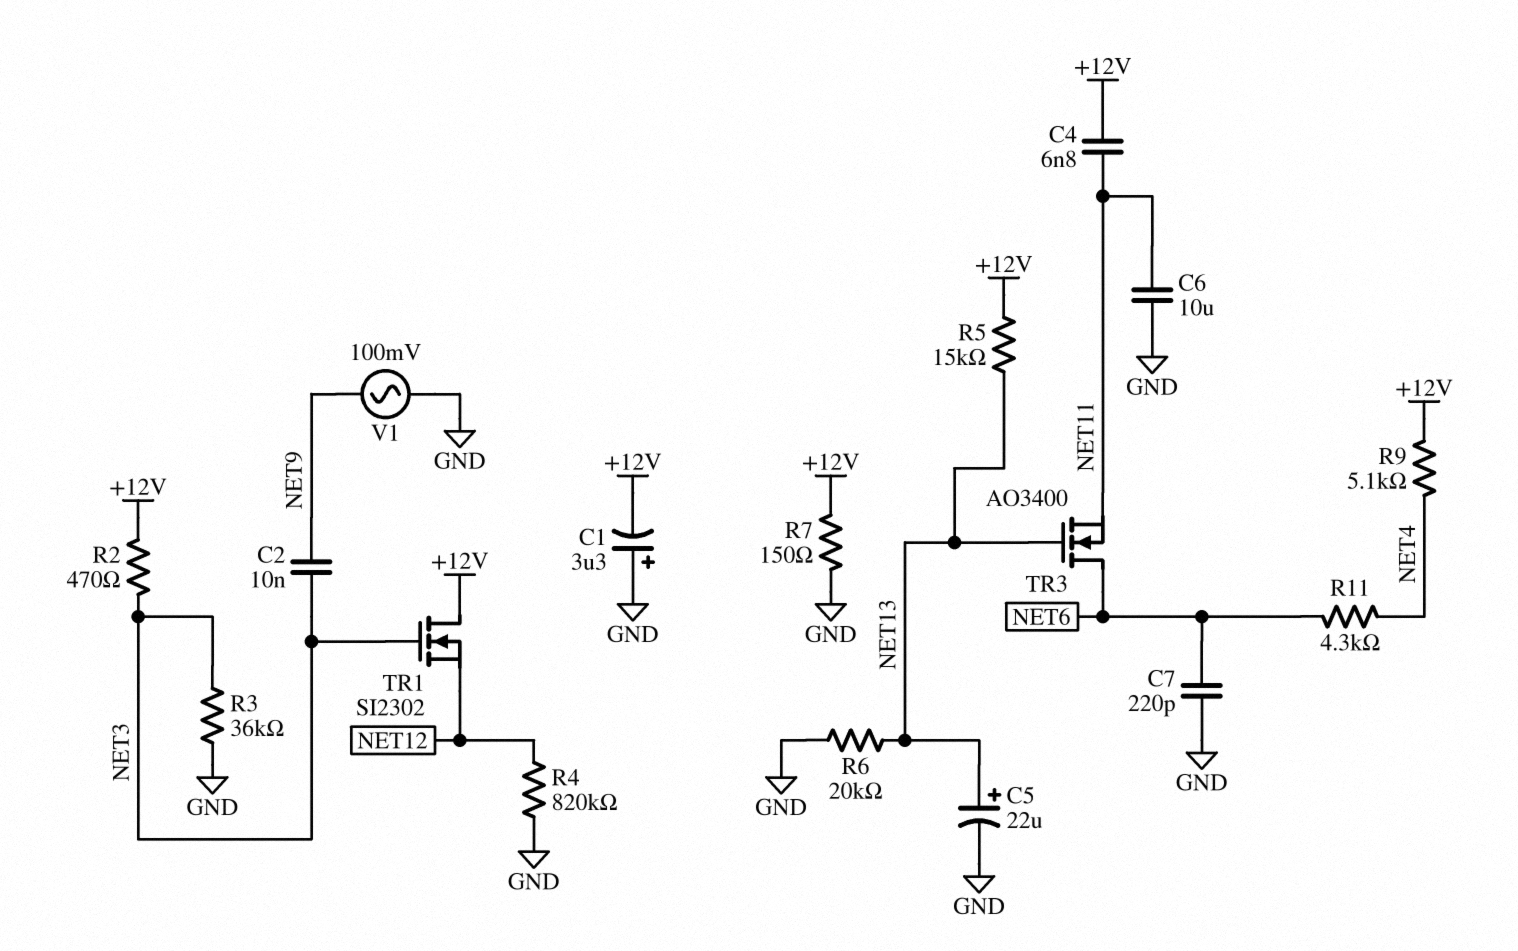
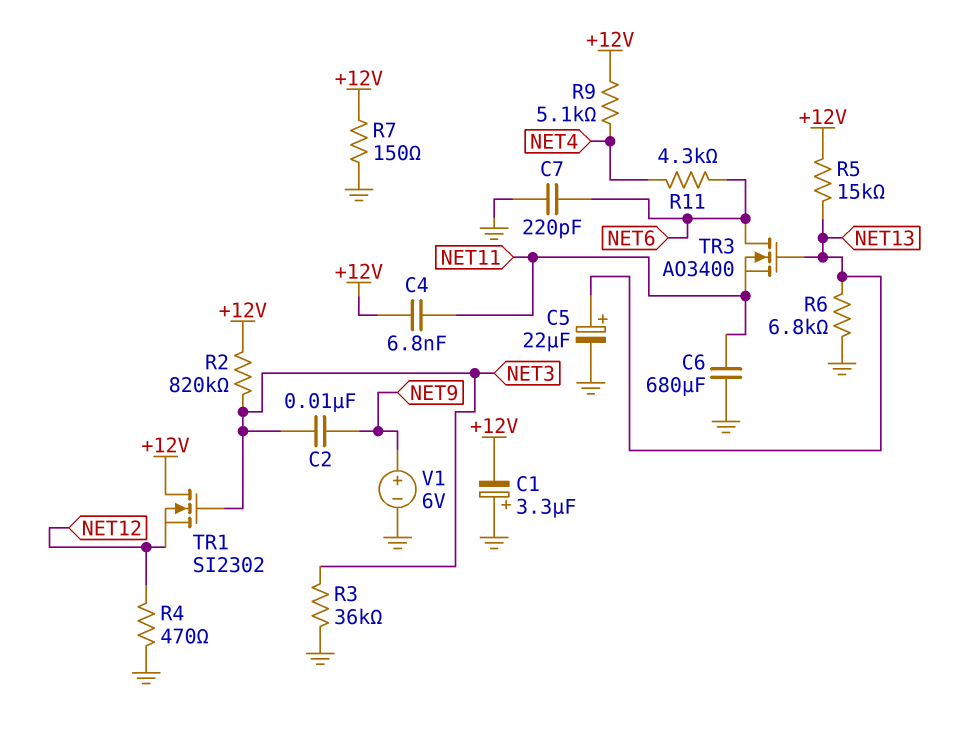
C6: 10uF (GND, NET11) -> 680uF (GND, NET11)
R2: 470 (+12V, NET3) -> 820k (+12V, NET3)
R4: 820k (GND, NET12) -> 470 (GND, NET12)
R6: 20k (GND, NET13) -> 6.8k (GND, NET13)
V1: AC 100mV (GND, NET9) -> 6V (plus NET9, minus GND)

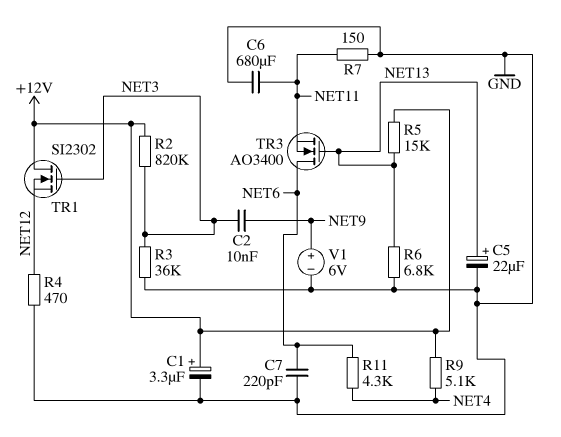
C1: 3.3uF (plus GND, minus +12V) -> 3.3uF (plus +12V, minus GND)
C4: 6.8nF (+12V, NET11) -> none
R7: 150 (+12V, GND) -> 150 (GND, NET11)

